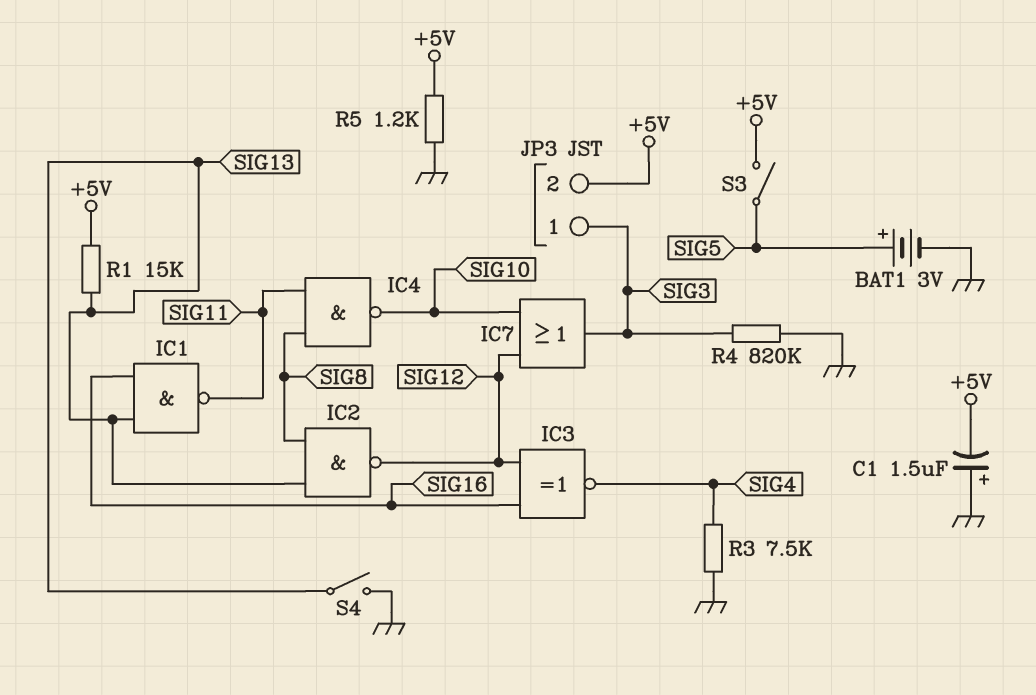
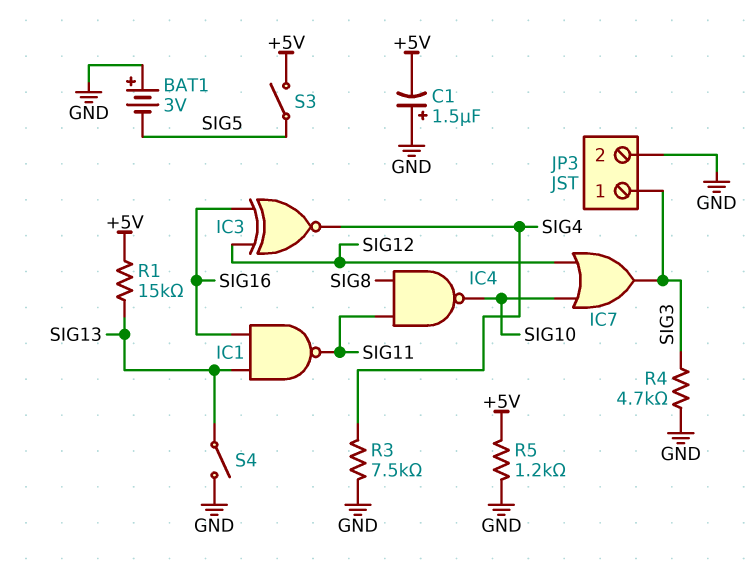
BAT1: 3V (plus SIG5, minus GND) -> 3V (plus GND, minus SIG5)
IC2: NAND (in SIG8, in SIG13, out SIG12) -> none
JP3 pin 2: +5V -> GND
R4: 820k (GND, SIG3) -> 4.7k (GND, SIG3)

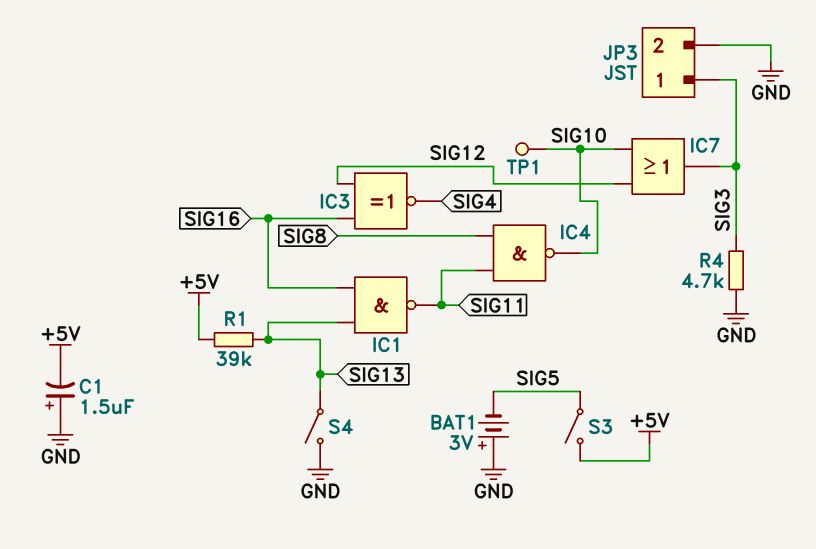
R1: 15k (+5V, SIG13) -> 39k (+5V, SIG13)
R3: 7.5k (GND, SIG4) -> none
R5: 1.2k (+5V, GND) -> none
TP1: none -> test point (SIG10)

